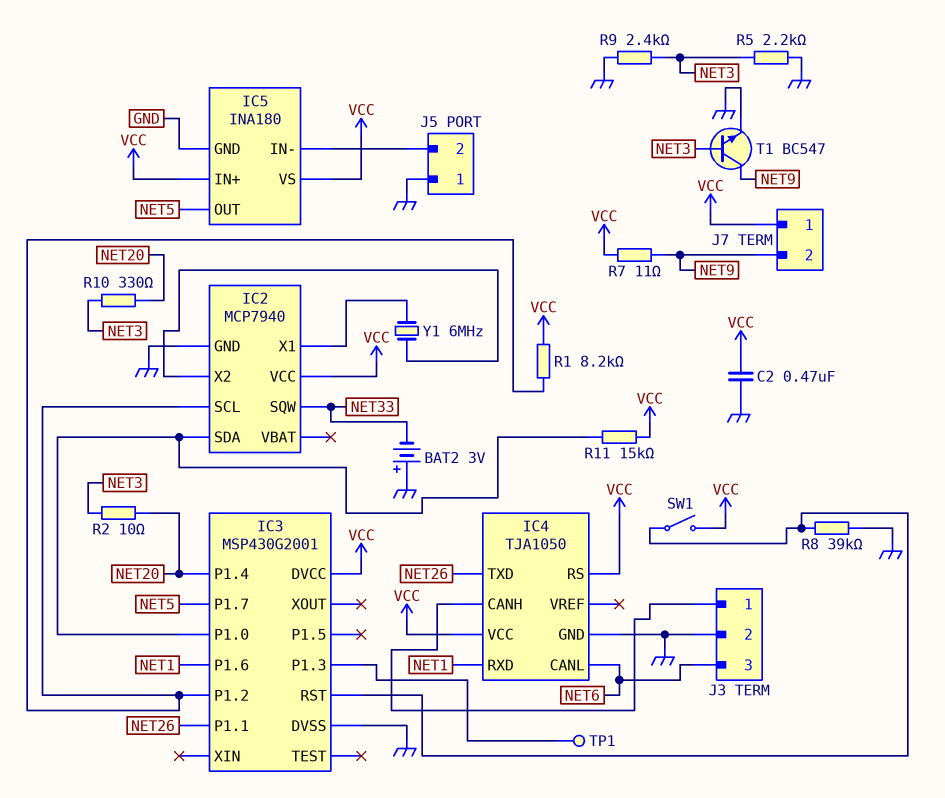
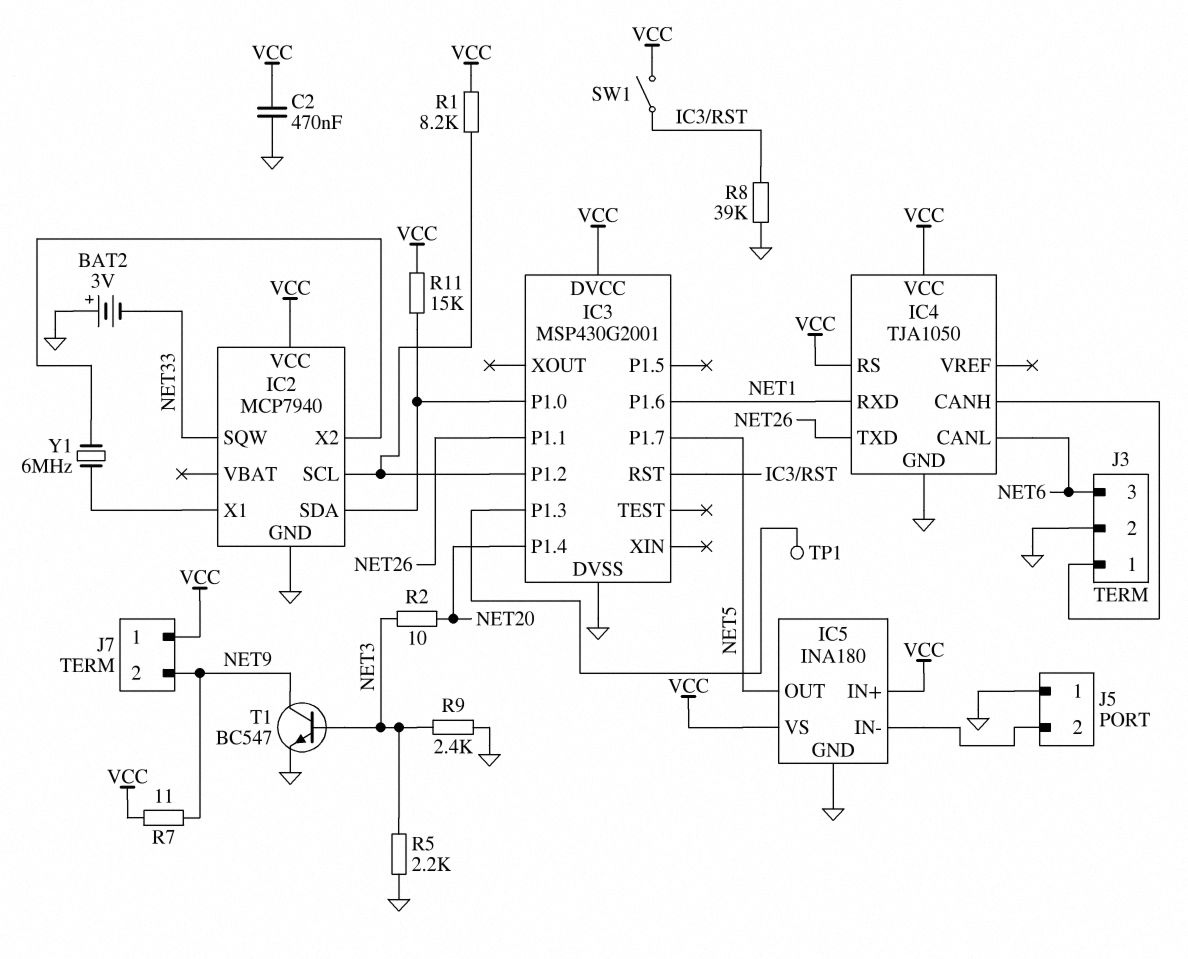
R10: 330 (NET3, NET20) -> none

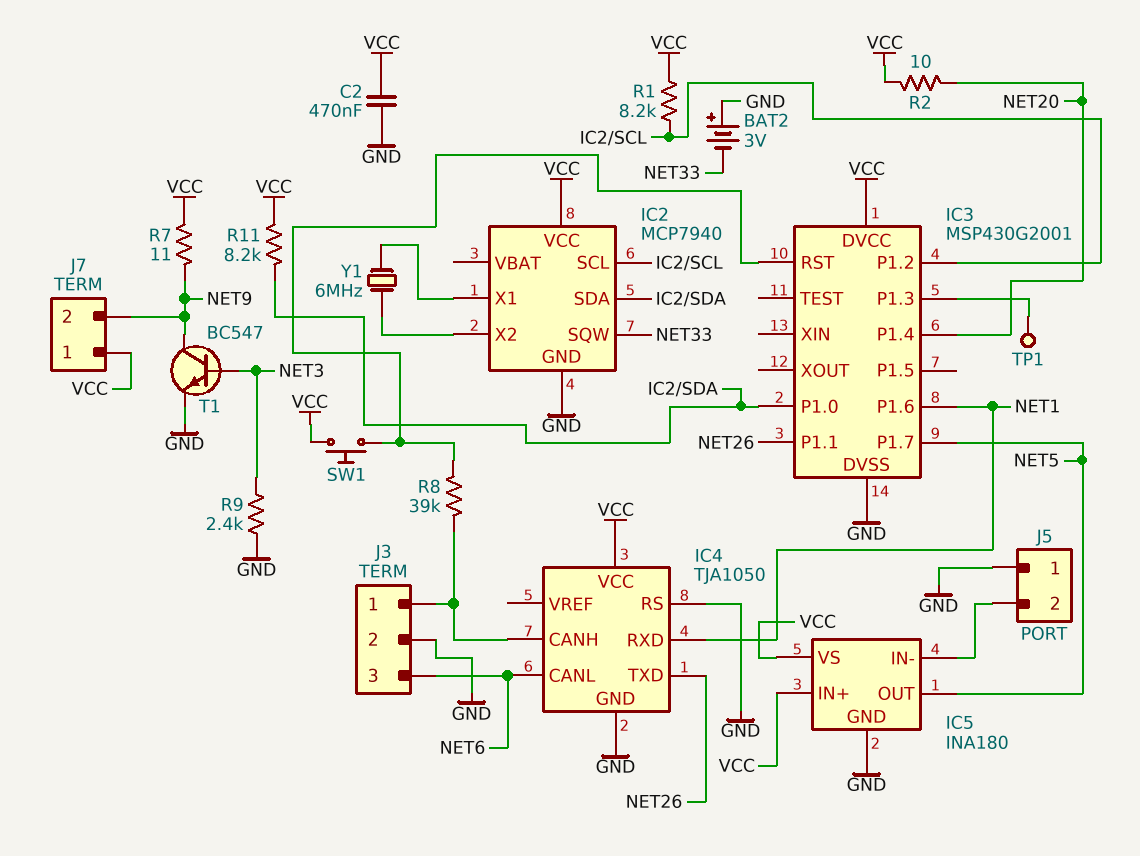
IC4 pin RS: VCC -> GND
R2: 10 (NET3, NET20) -> 10 (NET20, VCC)
R5: 2.2k (GND, NET3) -> none
R8: 39k (GND, IC3/RST) -> 39k (IC3/RST, IC4/CANH)
R11: 15k (IC2/SDA, VCC) -> 8.2k (IC2/SDA, VCC)
SW1: switch (IC3/RST, VCC) -> button (IC3/RST, VCC)

